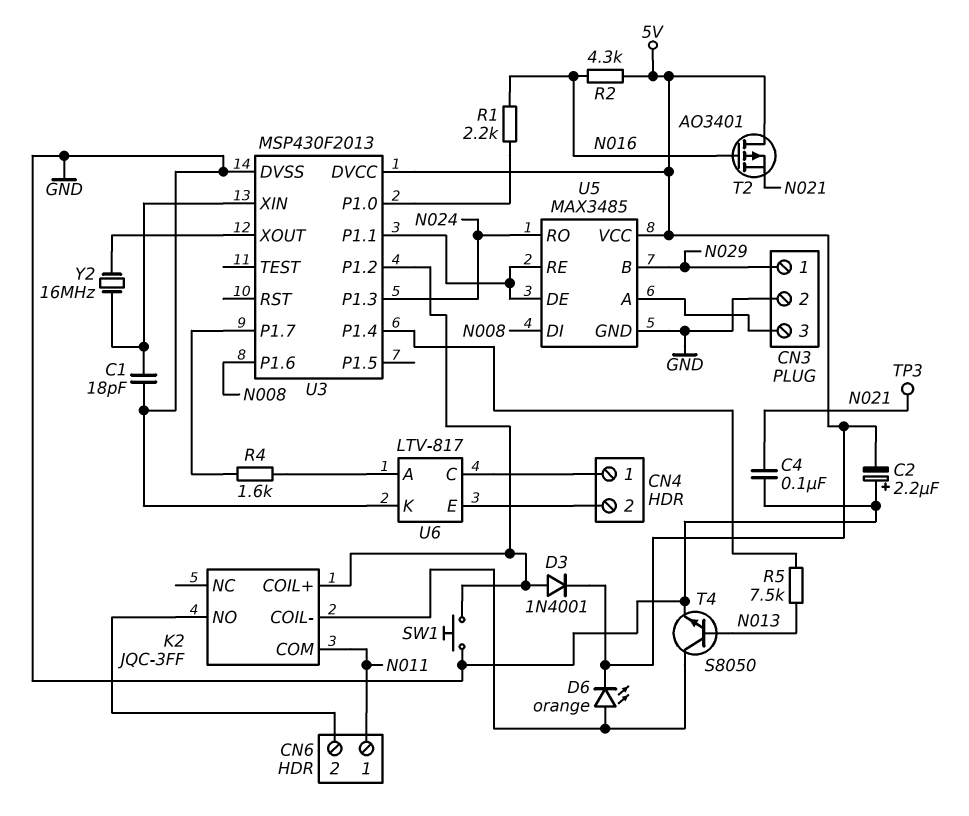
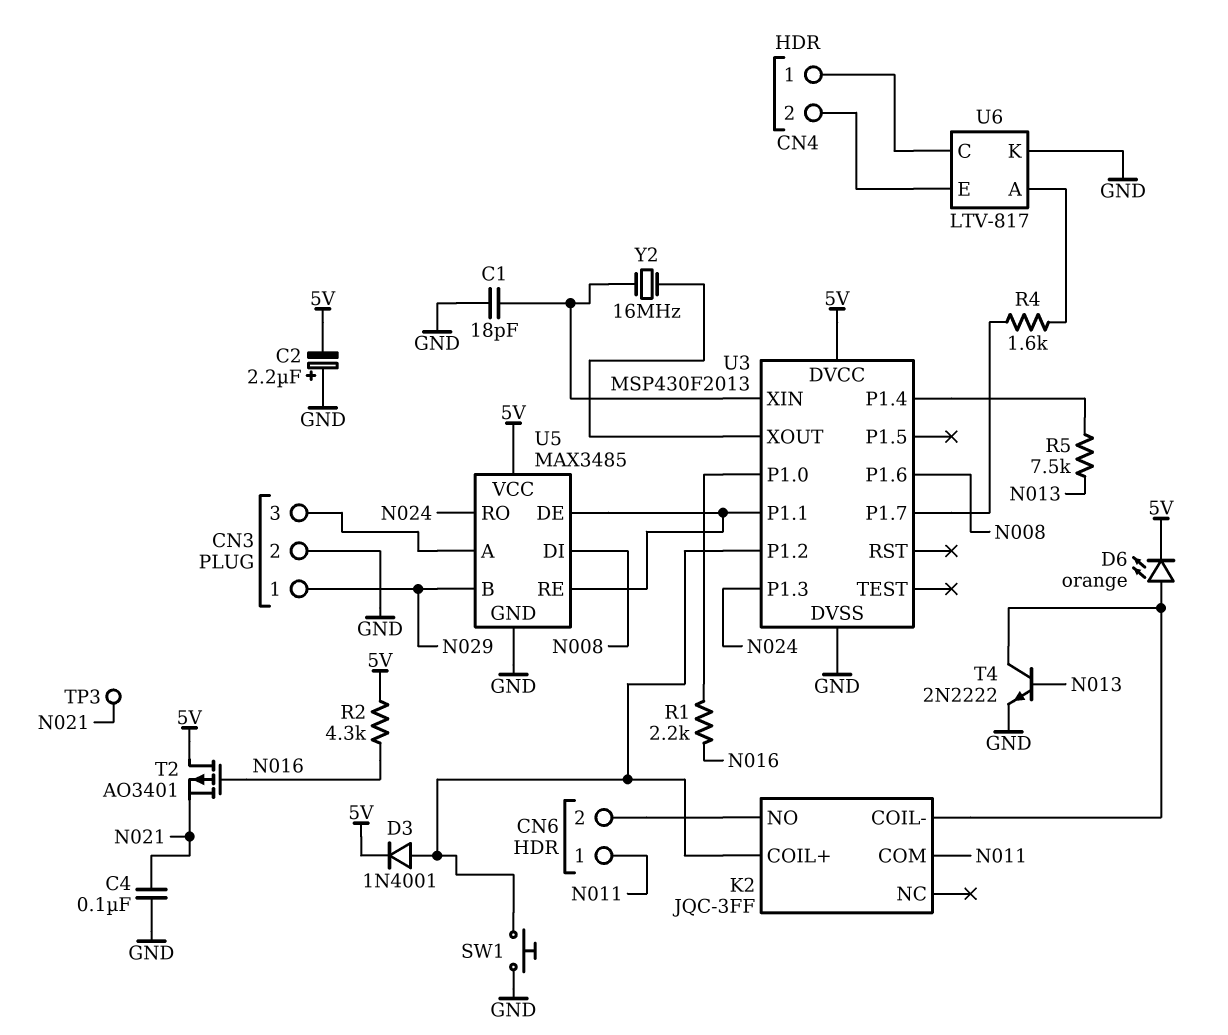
T4: NPN S8050 (B N013, C K2/COIL-, E GND) -> NPN 2N2222 (B N013, C K2/COIL-, E GND)

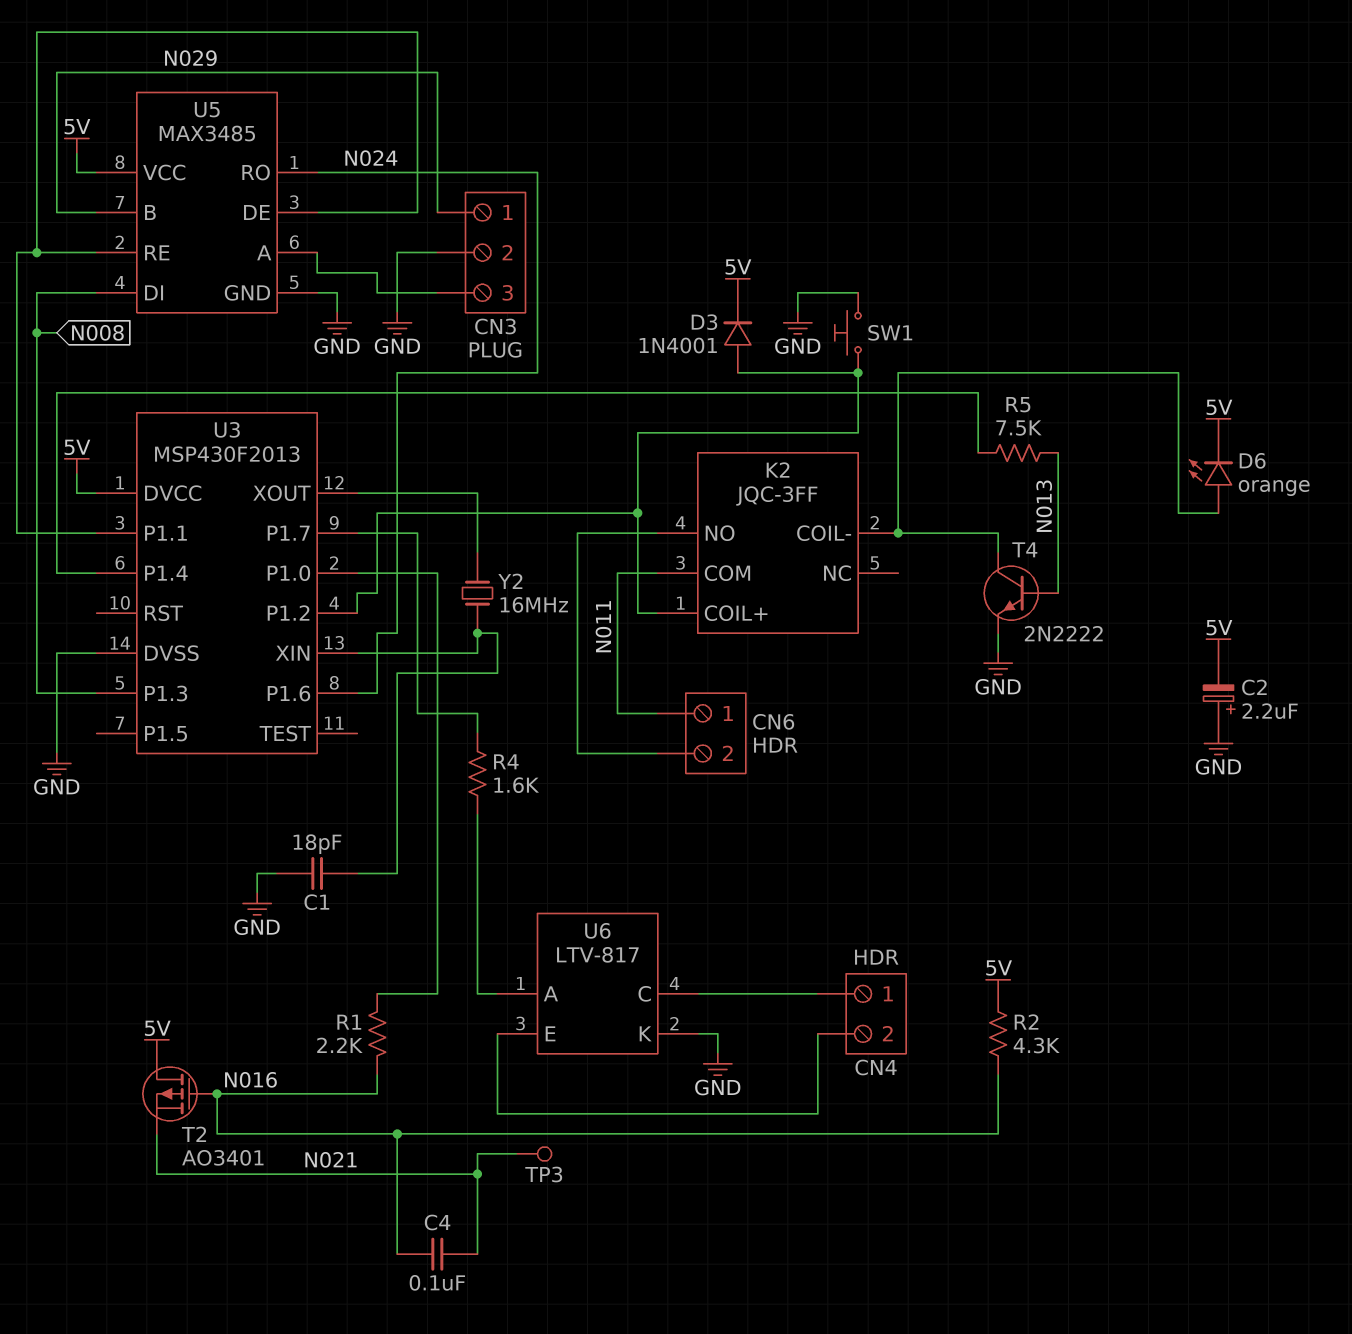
C4: 100nF (GND, N021) -> 100nF (N016, N021)
U3 pin P1.3: N024 -> N008
U3 pin P1.6: N008 -> N024

